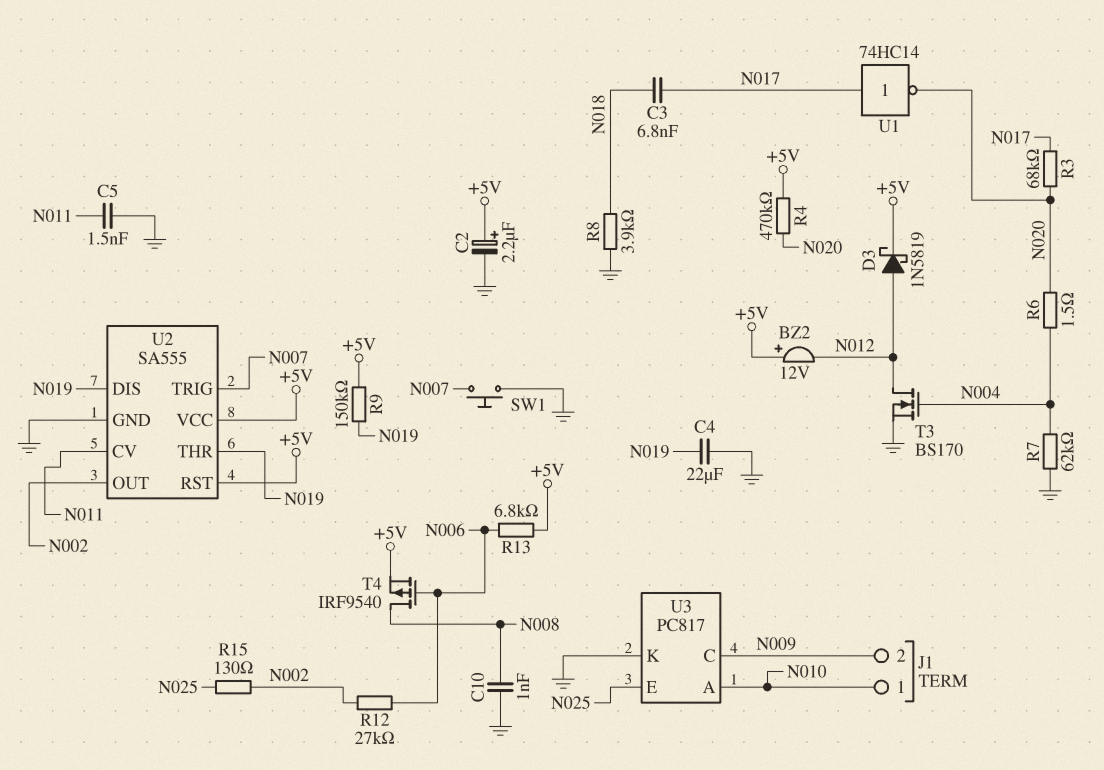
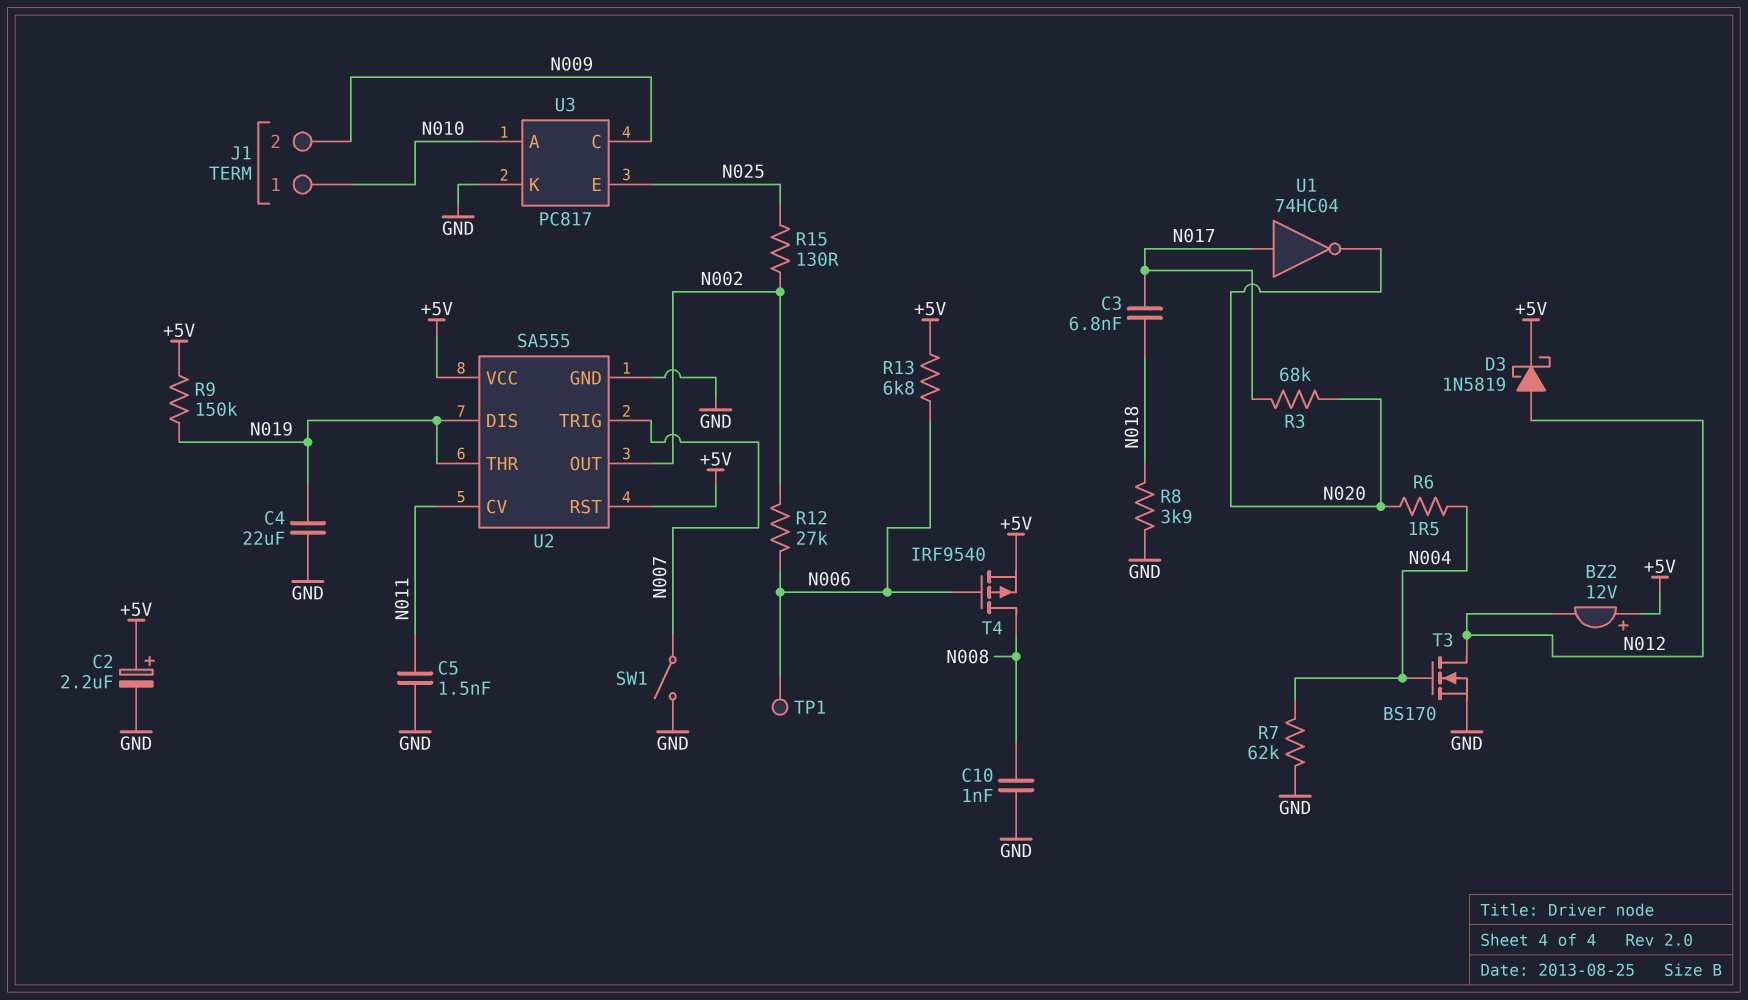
R4: 470k (+5V, N020) -> none
SW1: button (GND, N007) -> switch (GND, N007)
TP1: none -> test point (N006)
U1: NOT 74HC14 (in N017, out N020) -> NOT 74HC04 (in N017, out N020)

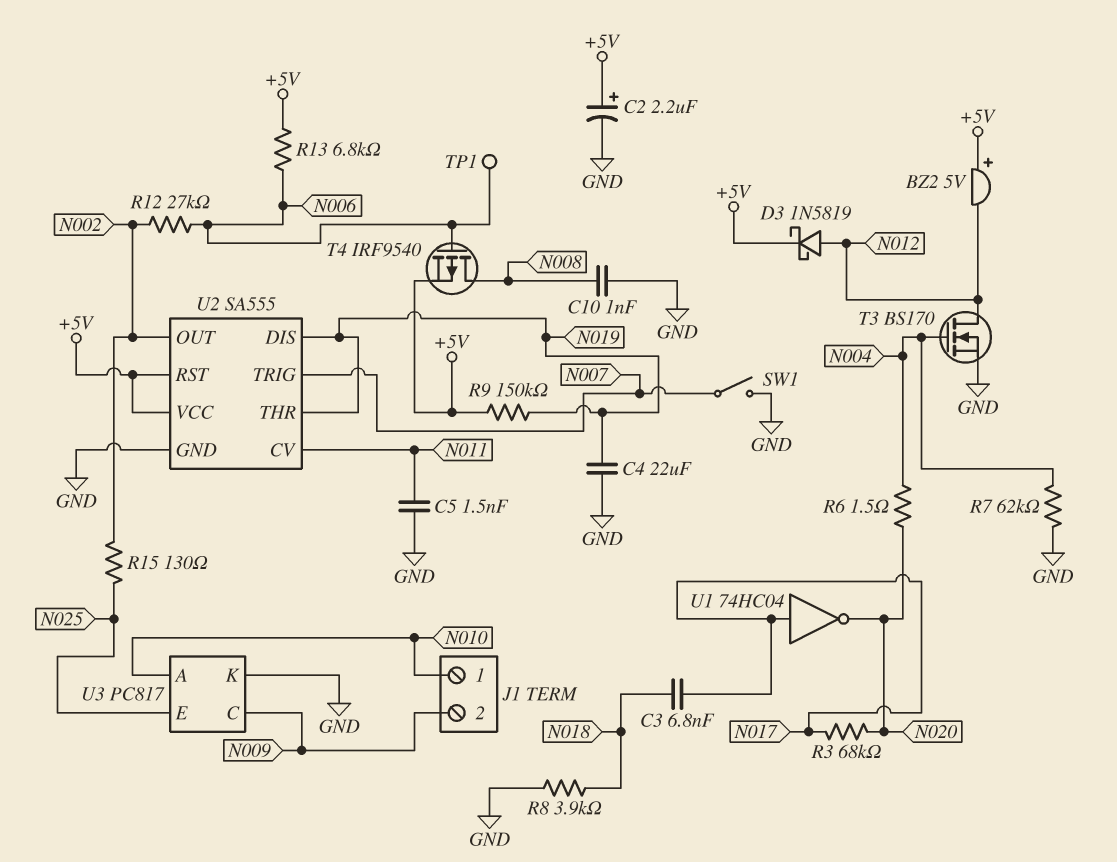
BZ2: buzzer 12V (plus +5V, minus N012) -> buzzer 5V (plus +5V, minus N012)

